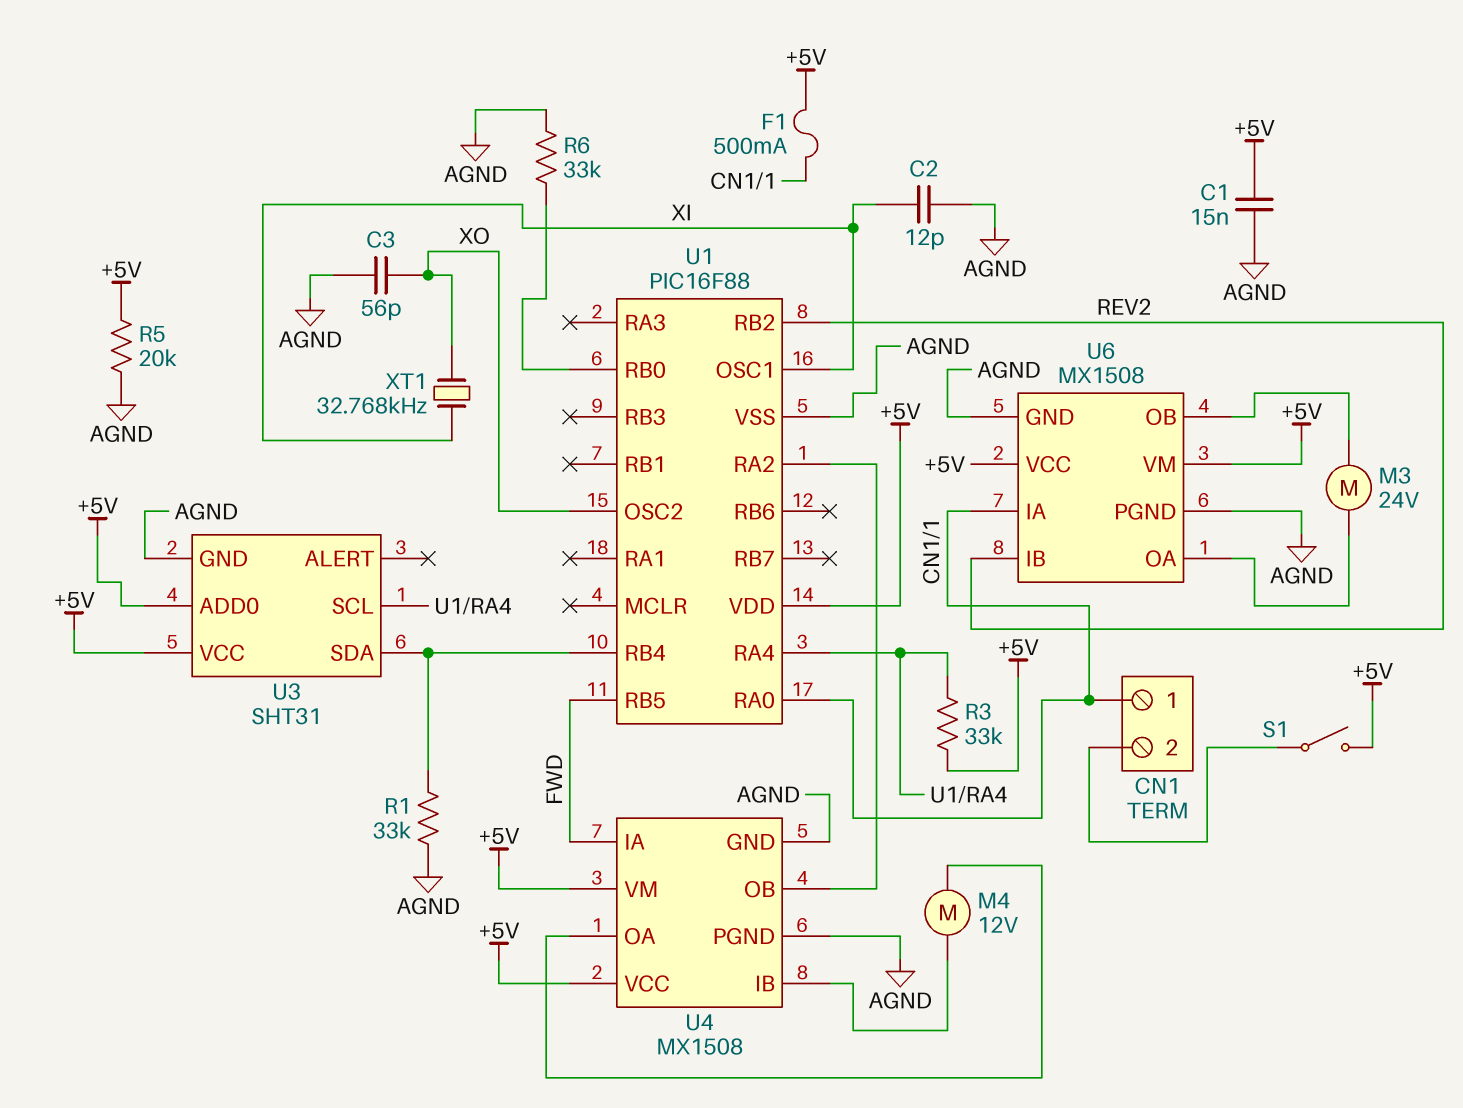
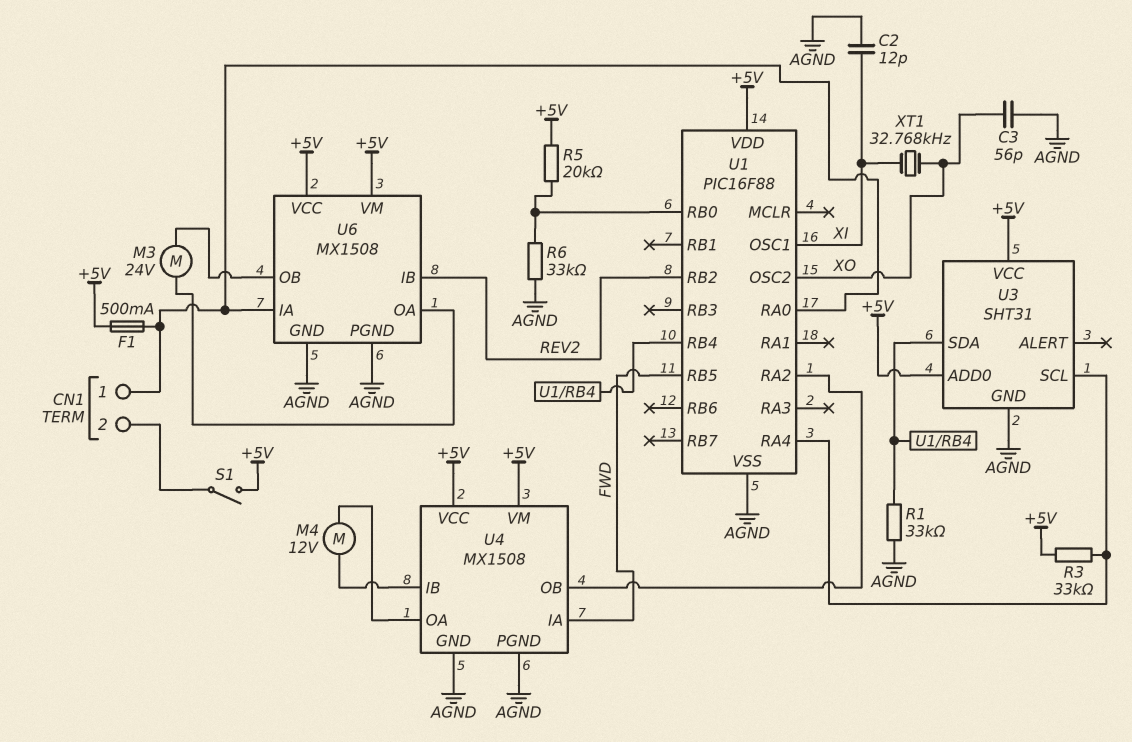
C1: 15nF (+5V, AGND) -> none
R5: 20k (+5V, AGND) -> 20k (+5V, U1/RB0)

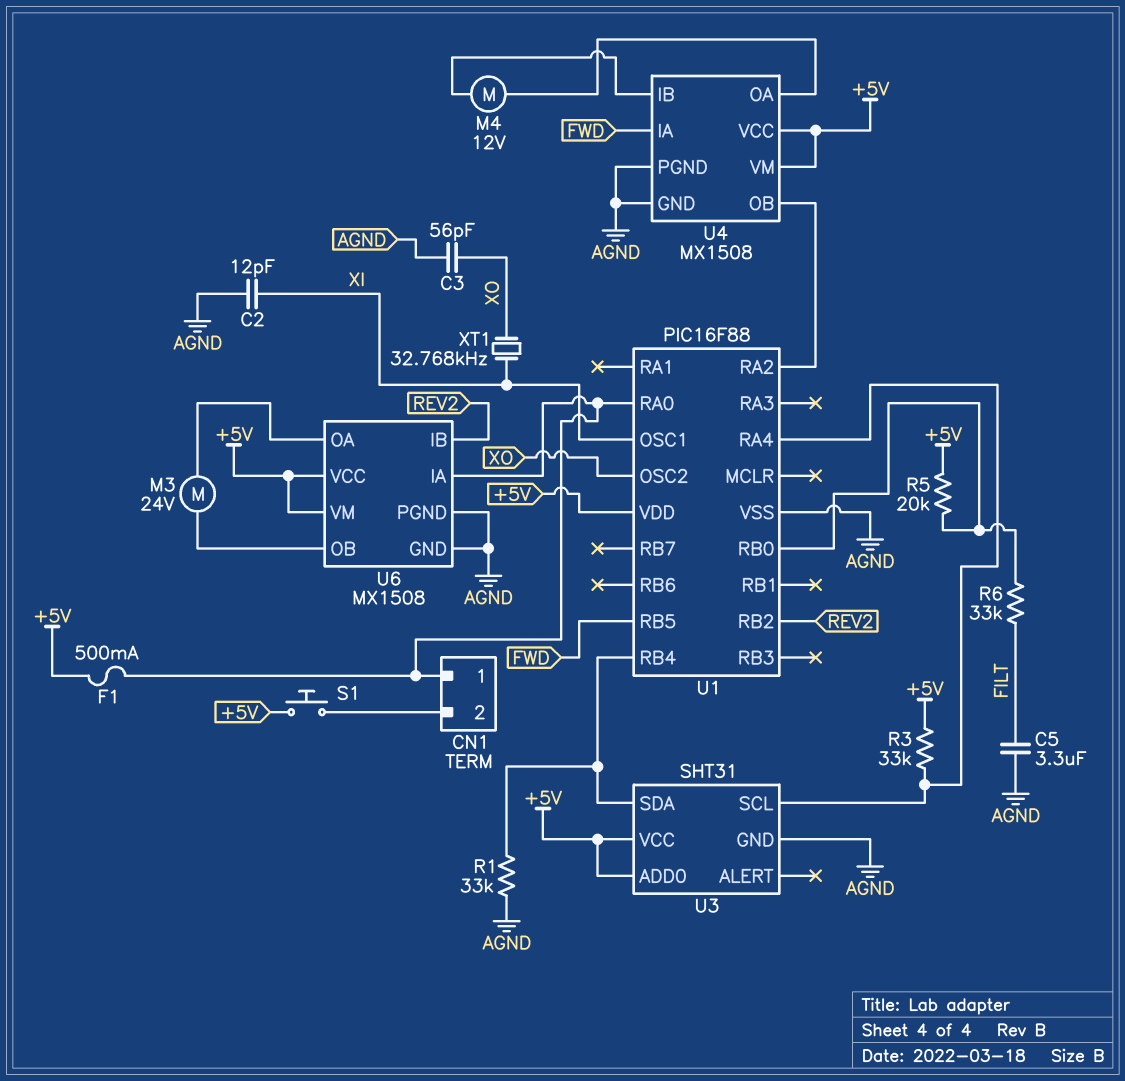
C5: none -> 3.3uF (AGND, FILT)
R6: 33k (AGND, U1/RB0) -> 33k (FILT, U1/RB0)
S1: switch (+5V, CN1/2) -> button (+5V, CN1/2)

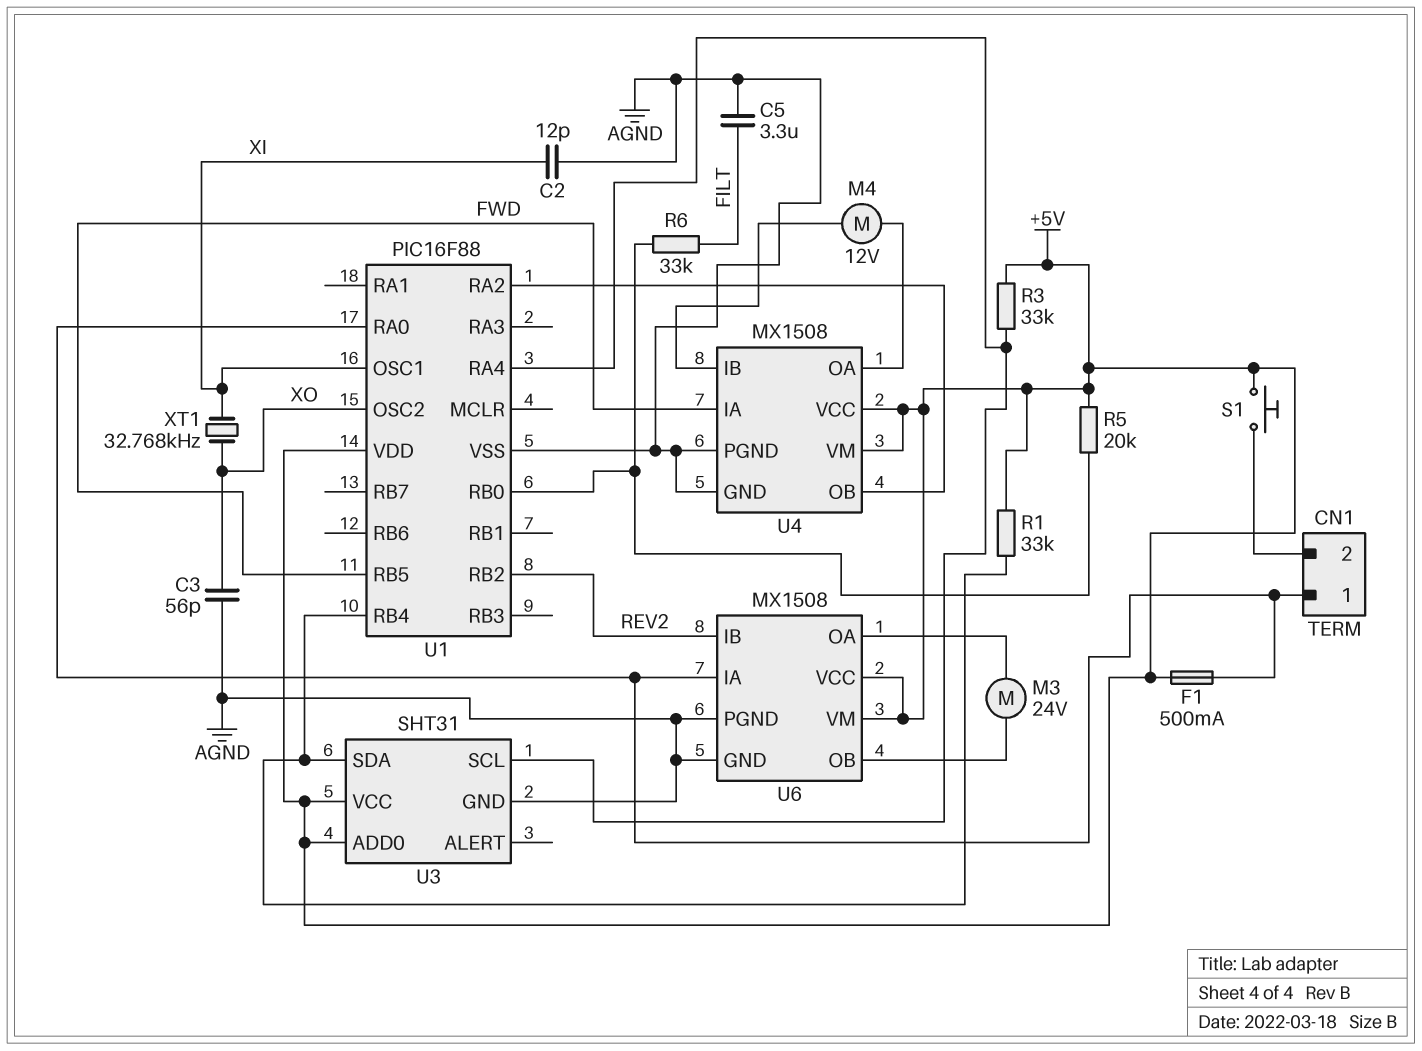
R1: 33k (AGND, U1/RB4) -> 33k (+5V, U1/RB4)

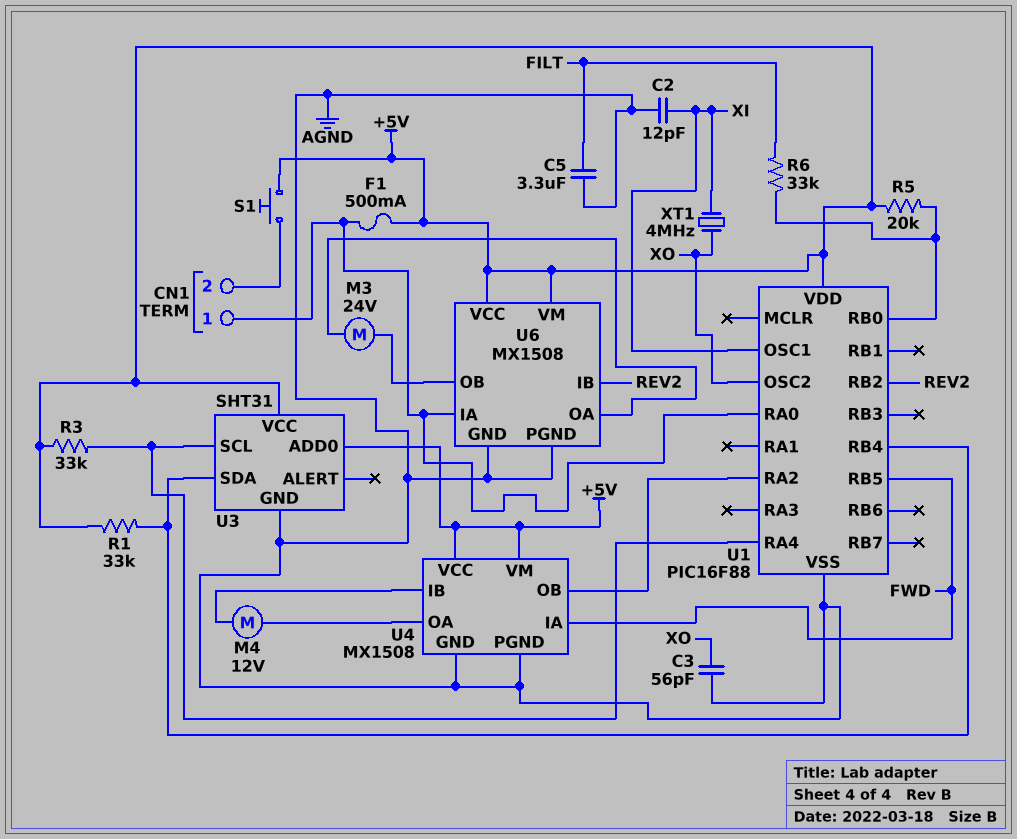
XT1: 32.768kHz (XI, XO) -> 4MHz (XI, XO)

